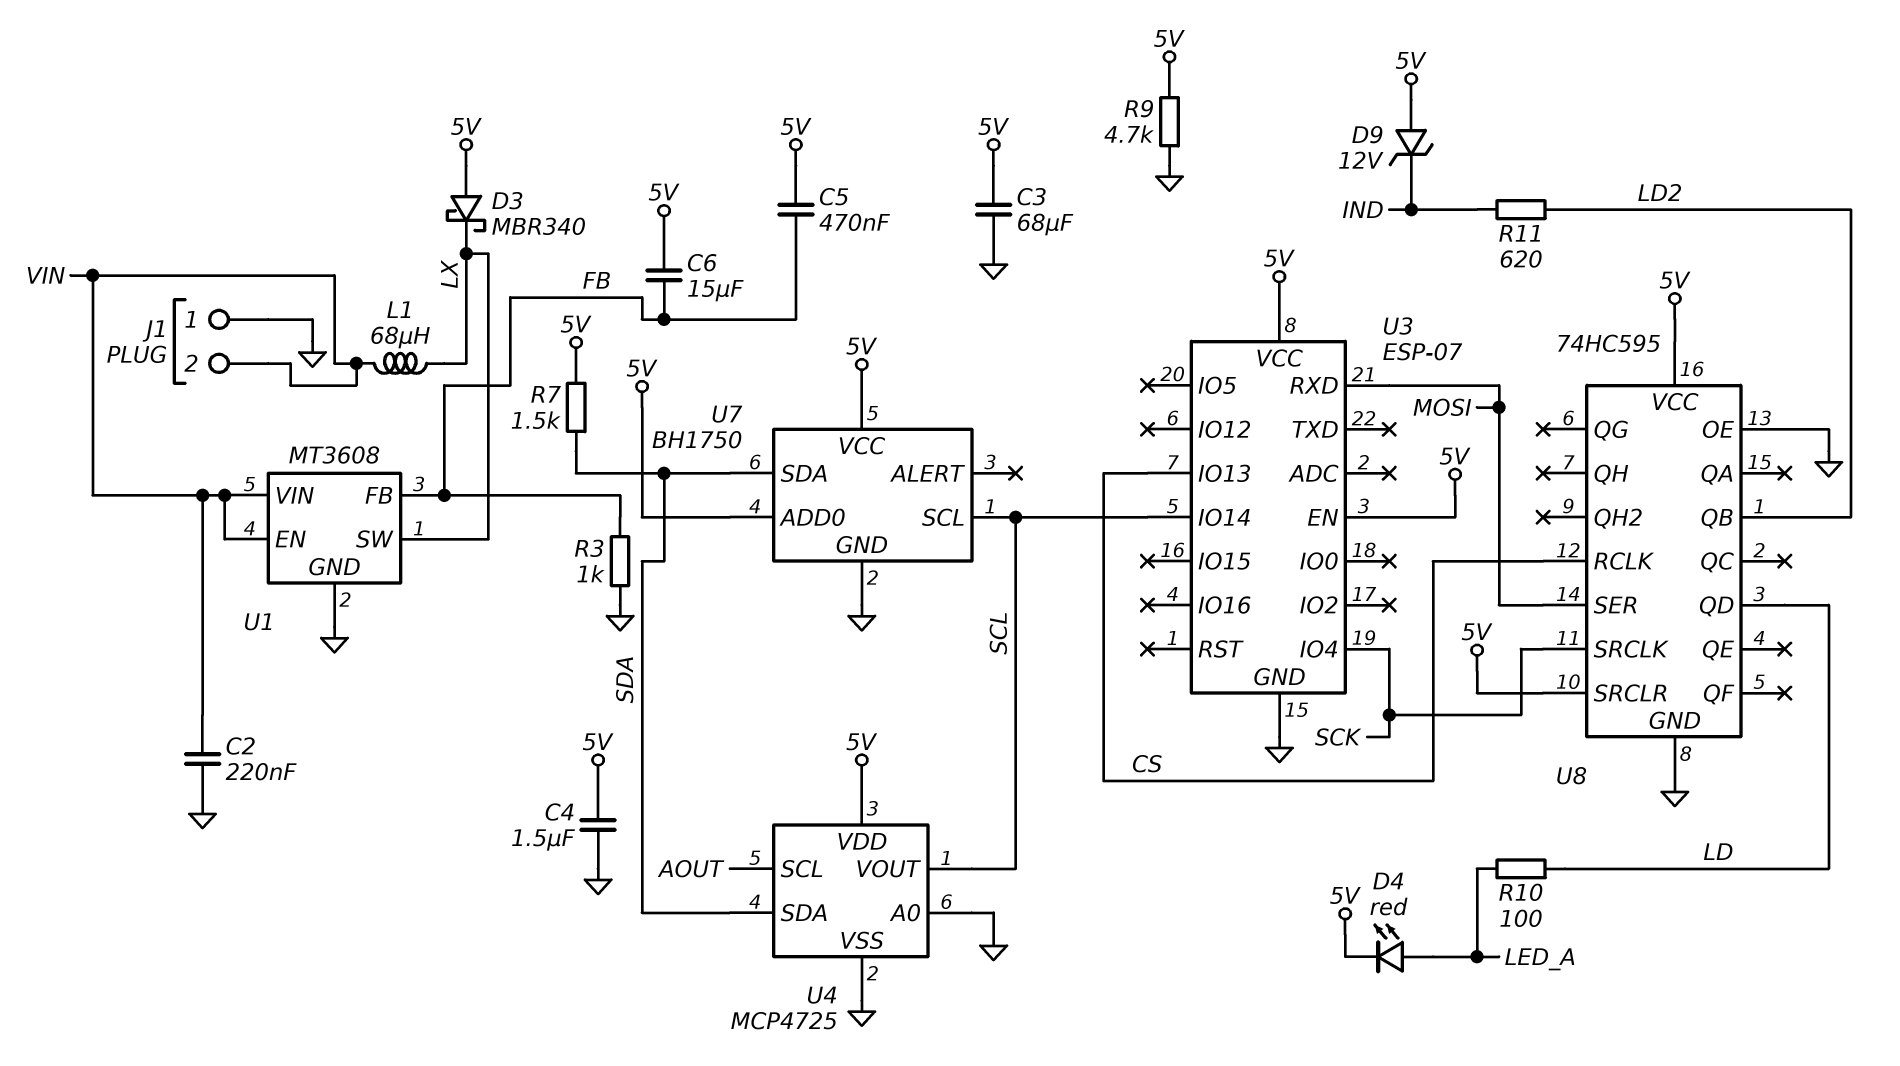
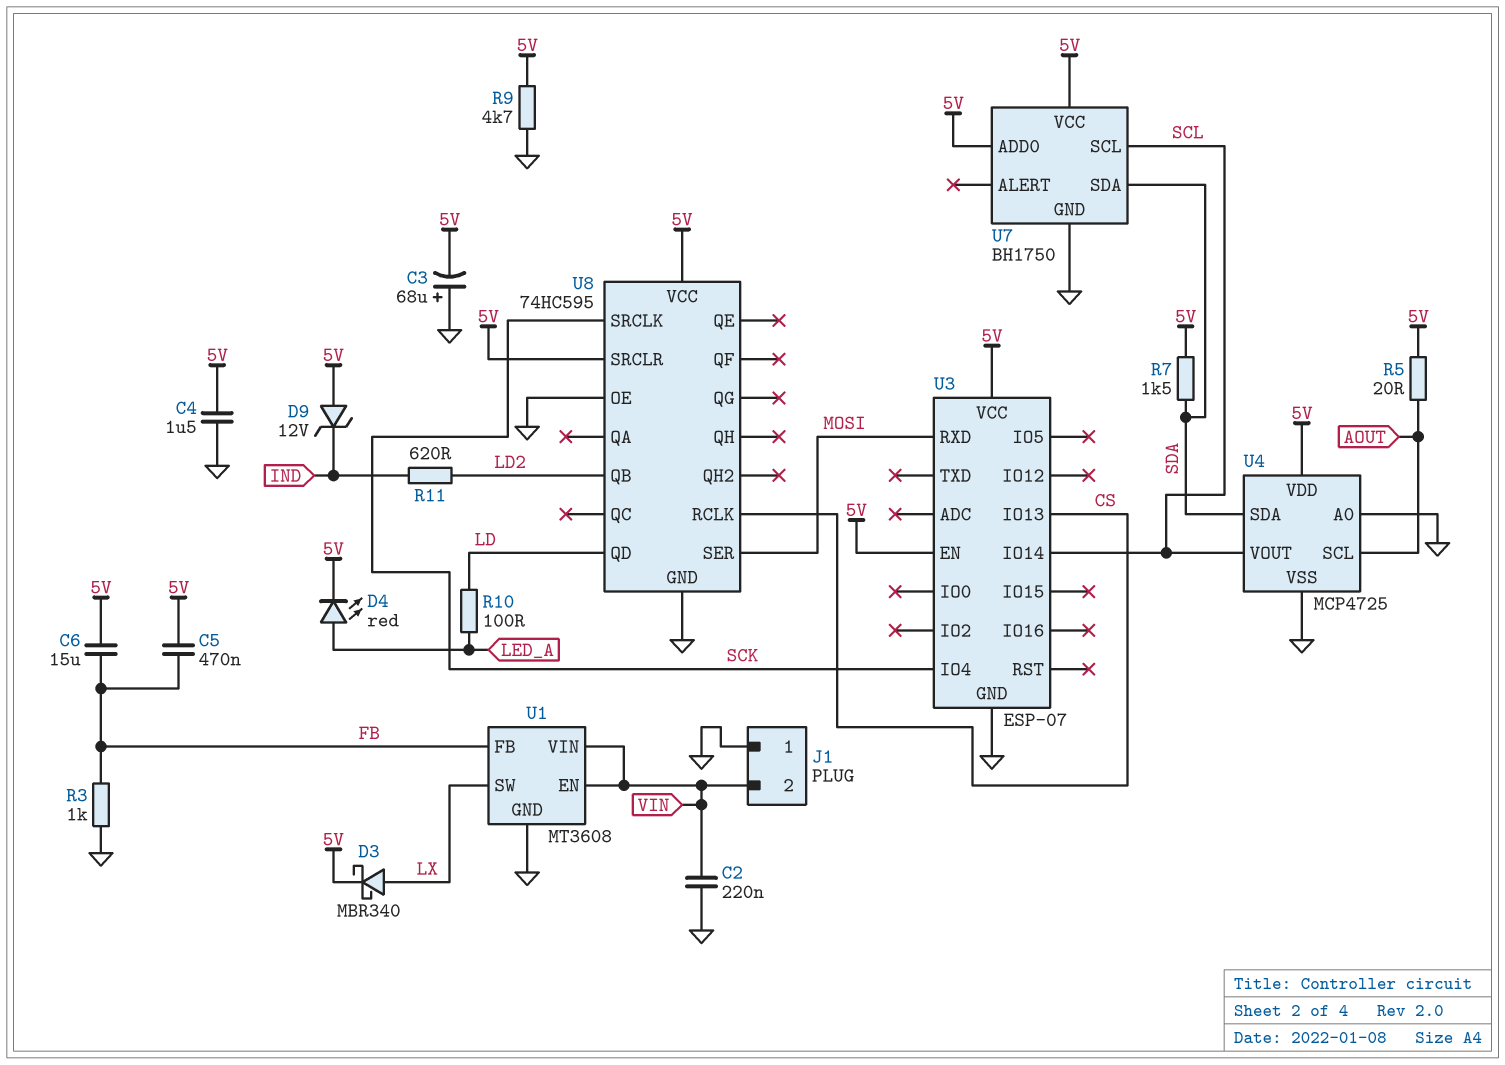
C3: 68uF (5V, GND) -> 68uF (plus GND, minus 5V)
D3: schottky MBR340 (A 5V, K LX) -> schottky MBR340 (A LX, K 5V)
L1: 68uH (LX, VIN) -> none
R5: none -> 20 (5V, AOUT)

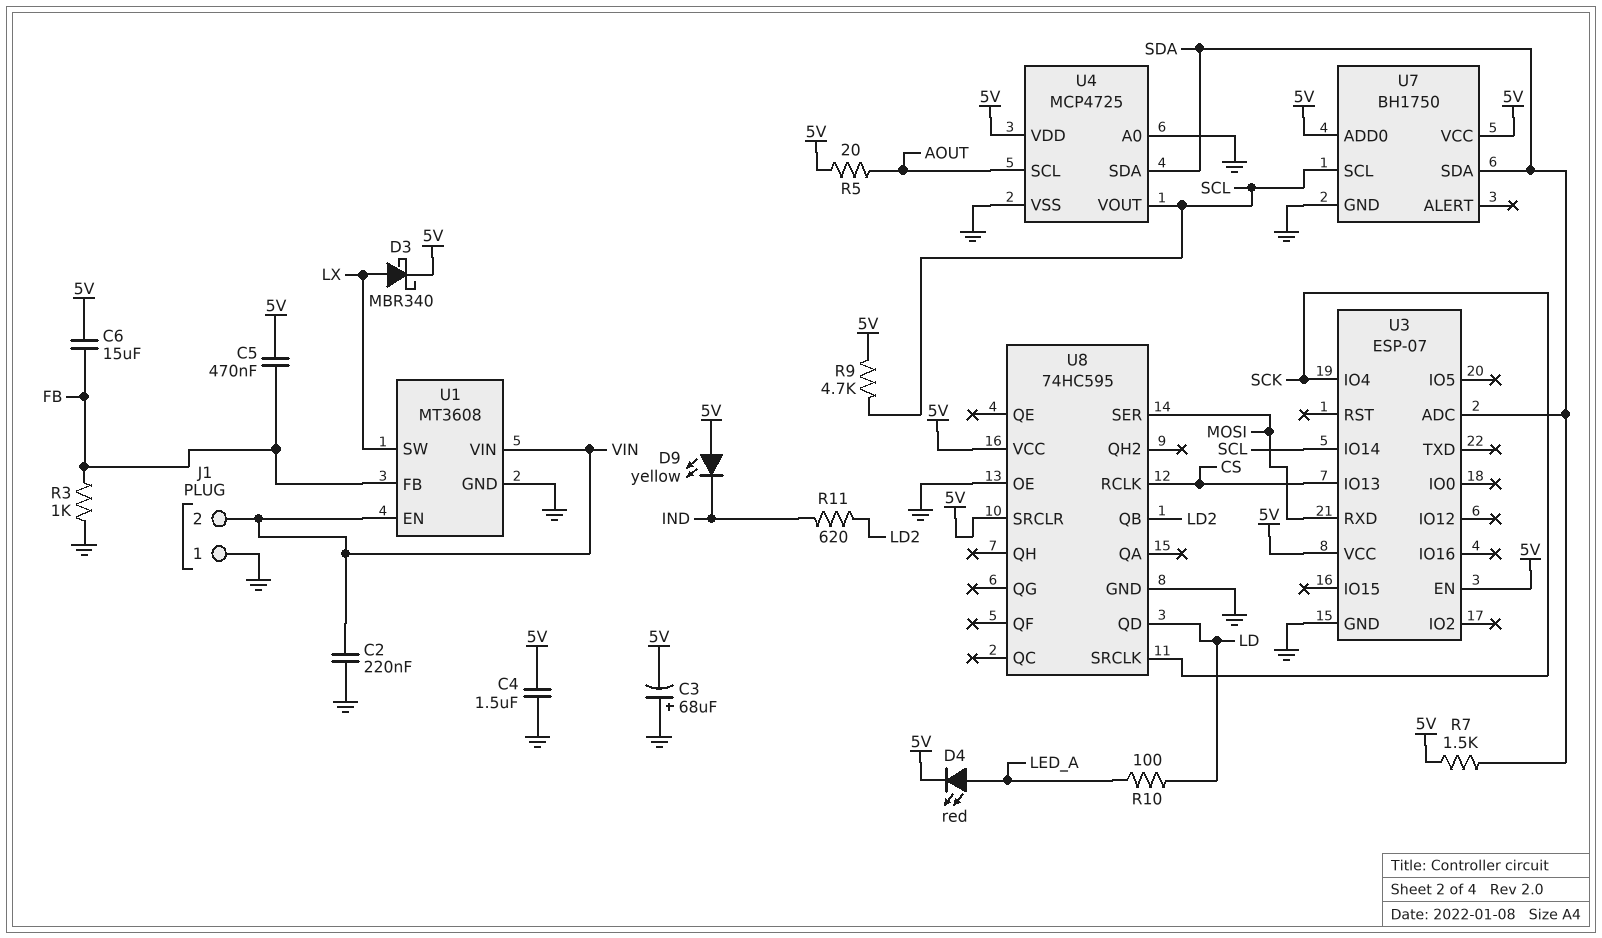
D9: zener 12V (A 5V, K IND) -> LED yellow (A 5V, K IND)
R9: 4.7k (5V, GND) -> 4.7k (5V, SCL)
U3 pin ADC: none -> SDA

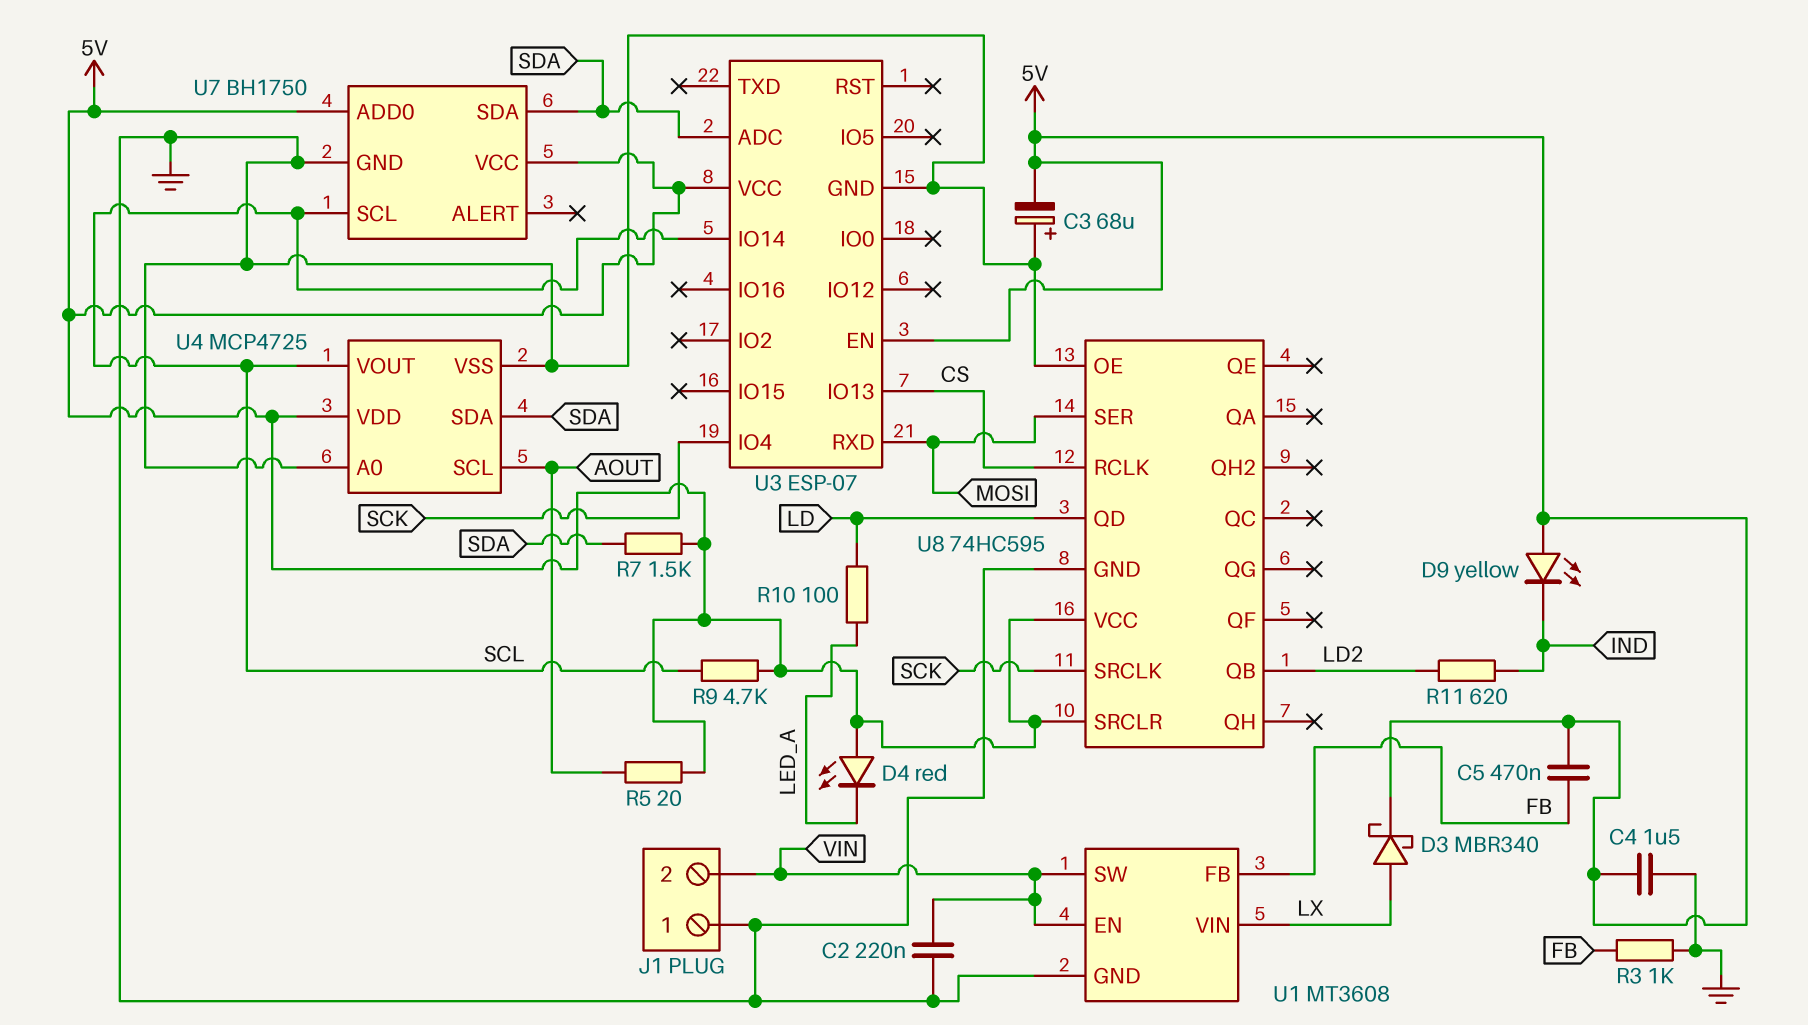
C6: 15uF (5V, FB) -> none
D4: LED red (A LED_A, K 5V) -> LED red (A 5V, K LED_A)
U1 pin SW: LX -> VIN
U1 pin VIN: VIN -> LX

